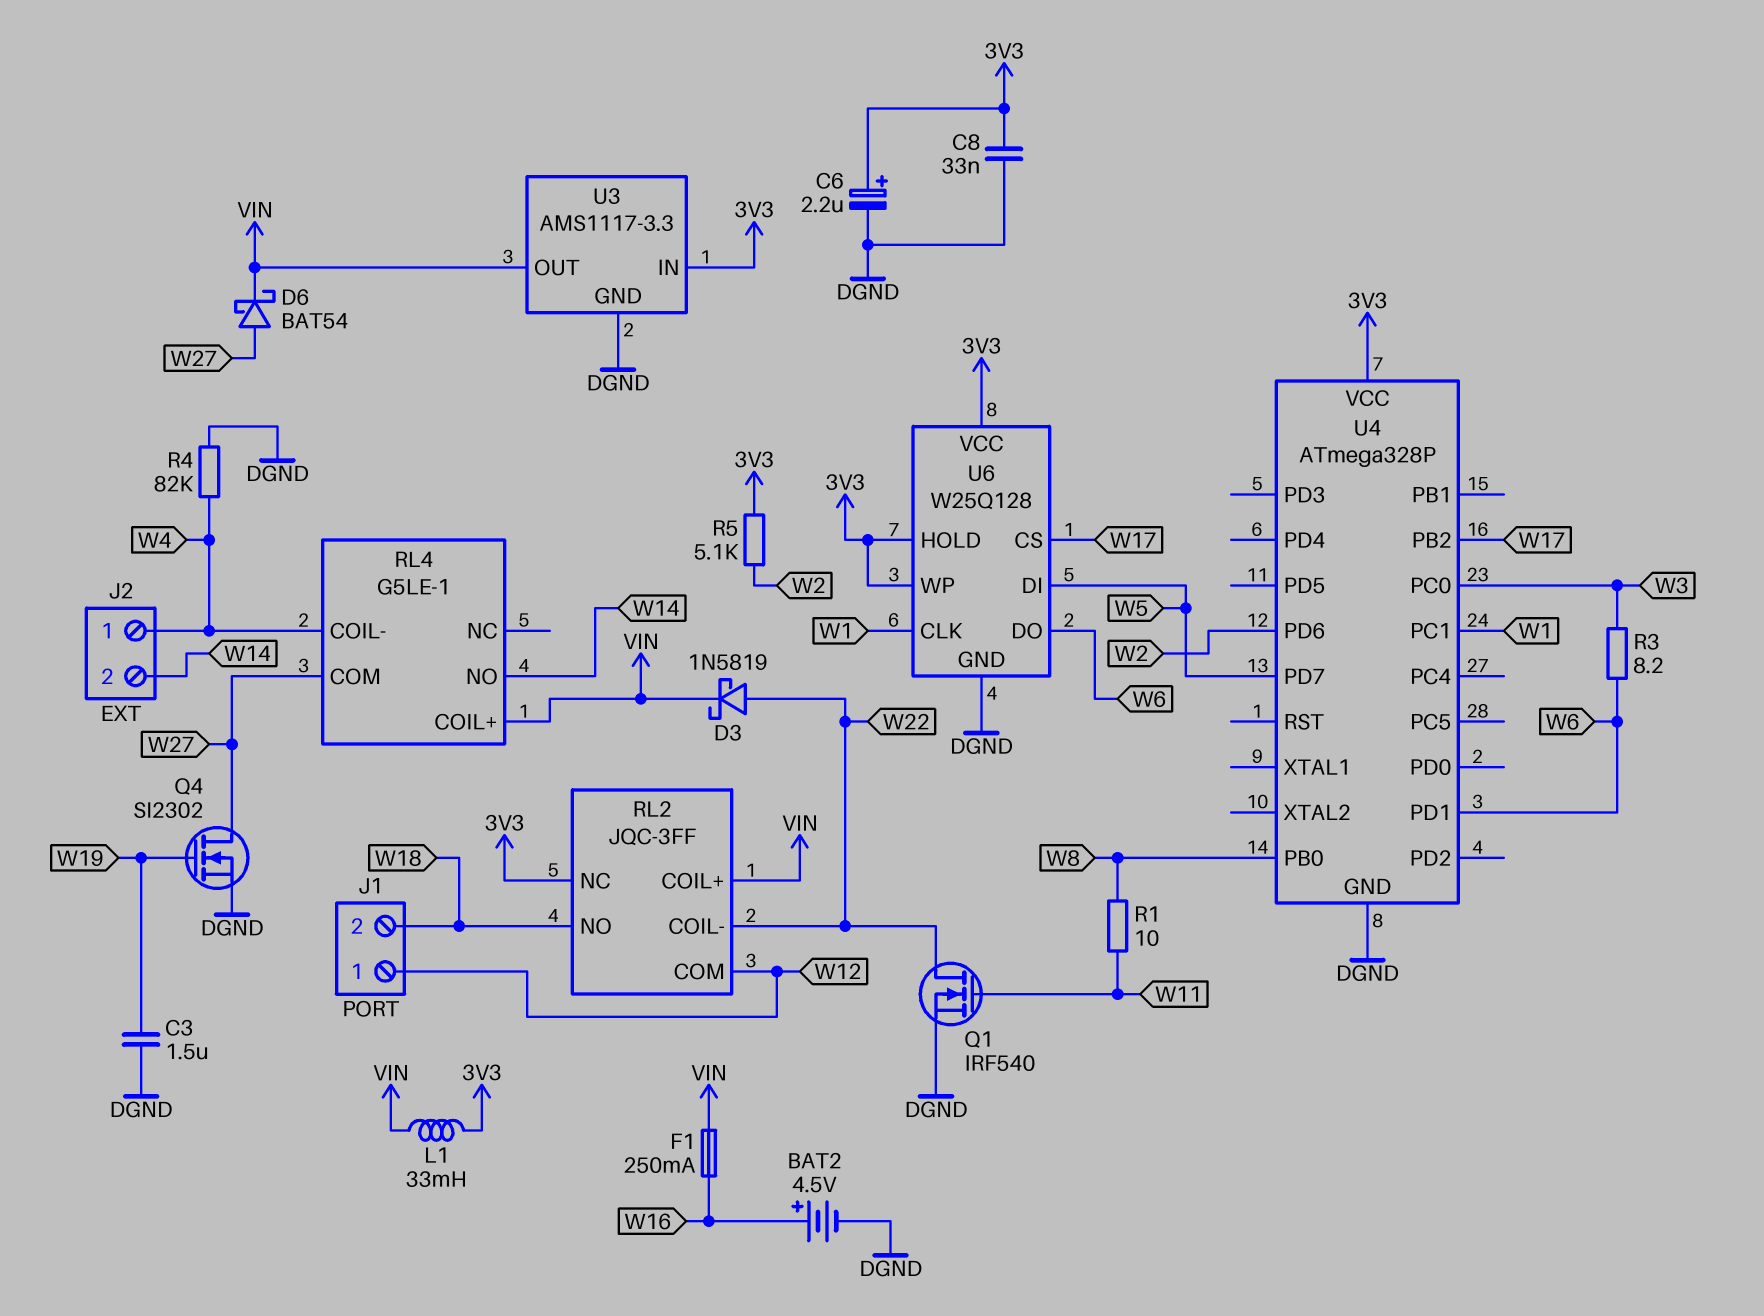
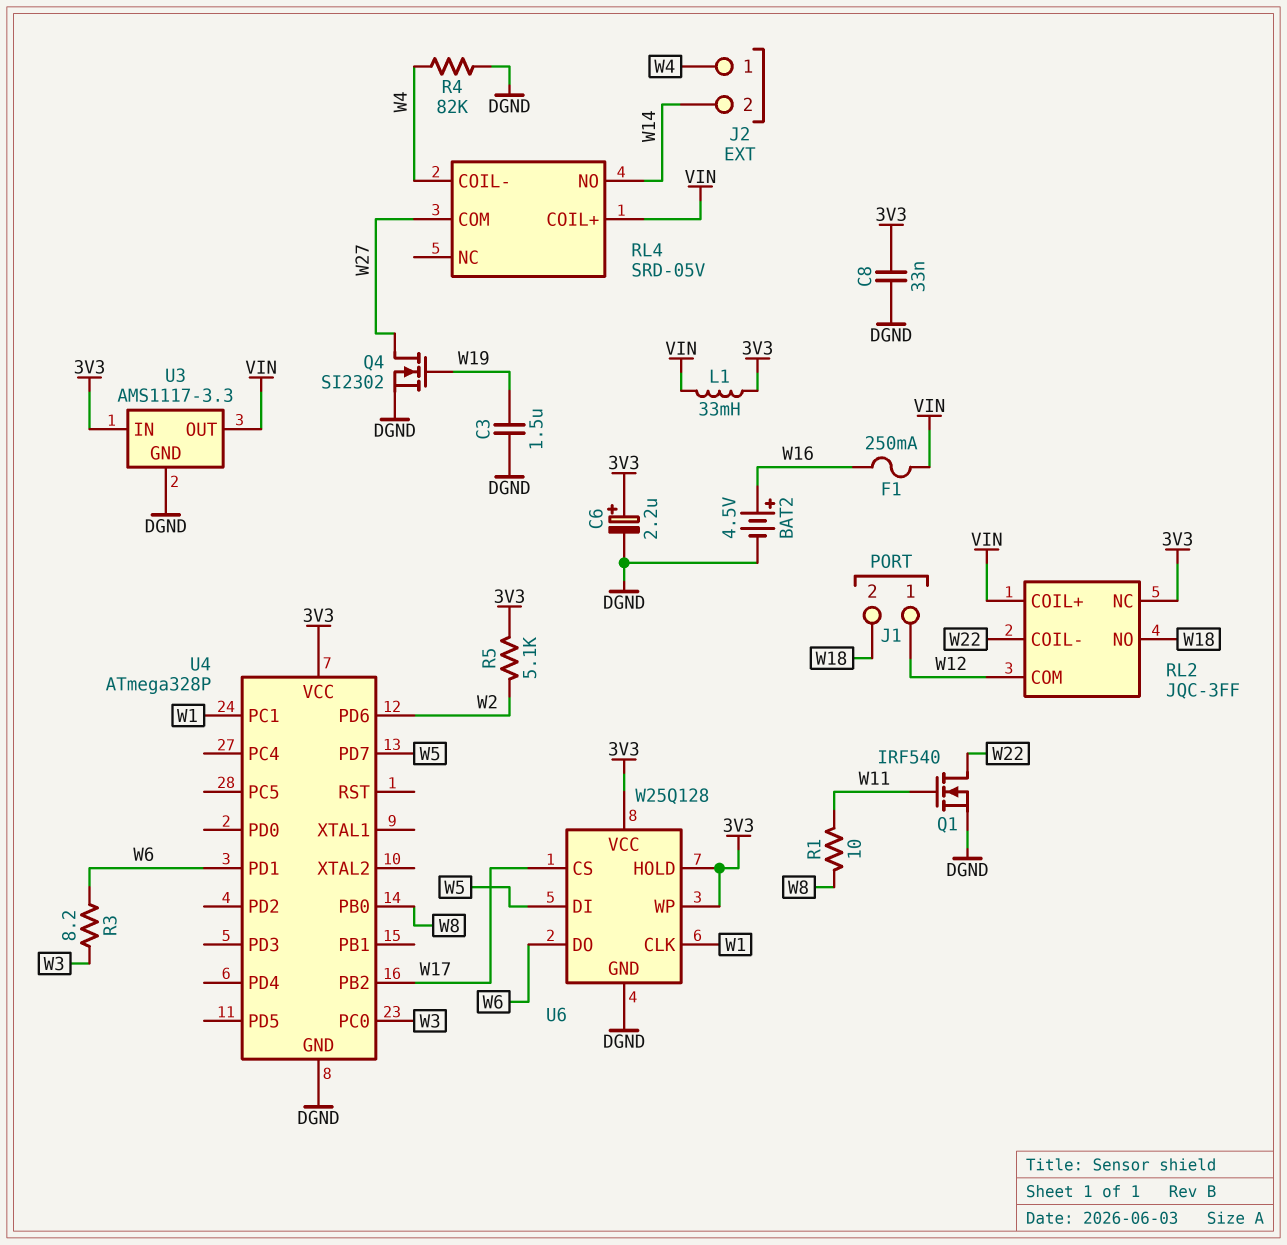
D3: schottky 1N5819 (A W22, K VIN) -> none
D6: schottky BAT54 (A W27, K VIN) -> none
RL4: G5LE-1 -> SRD-05V

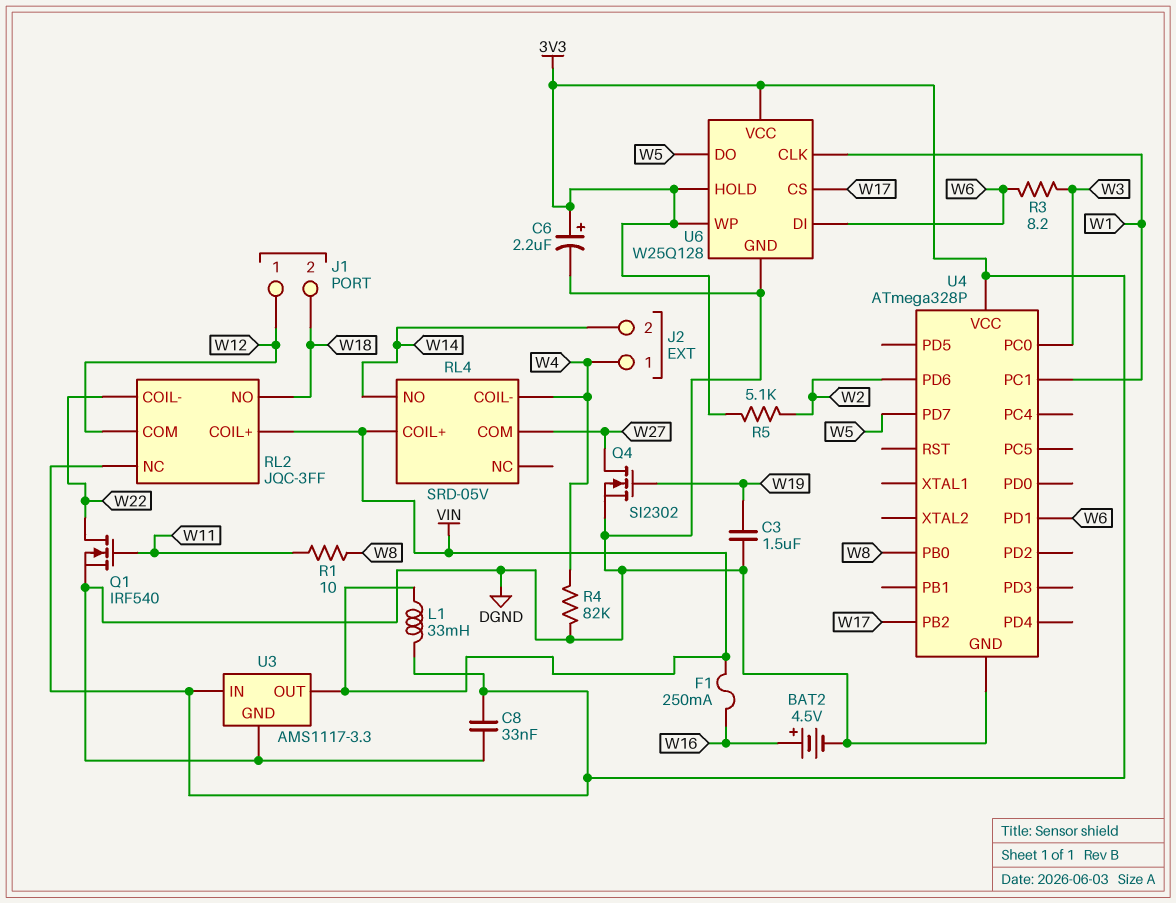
U6 pin DI: W5 -> W6
U6 pin DO: W6 -> W5

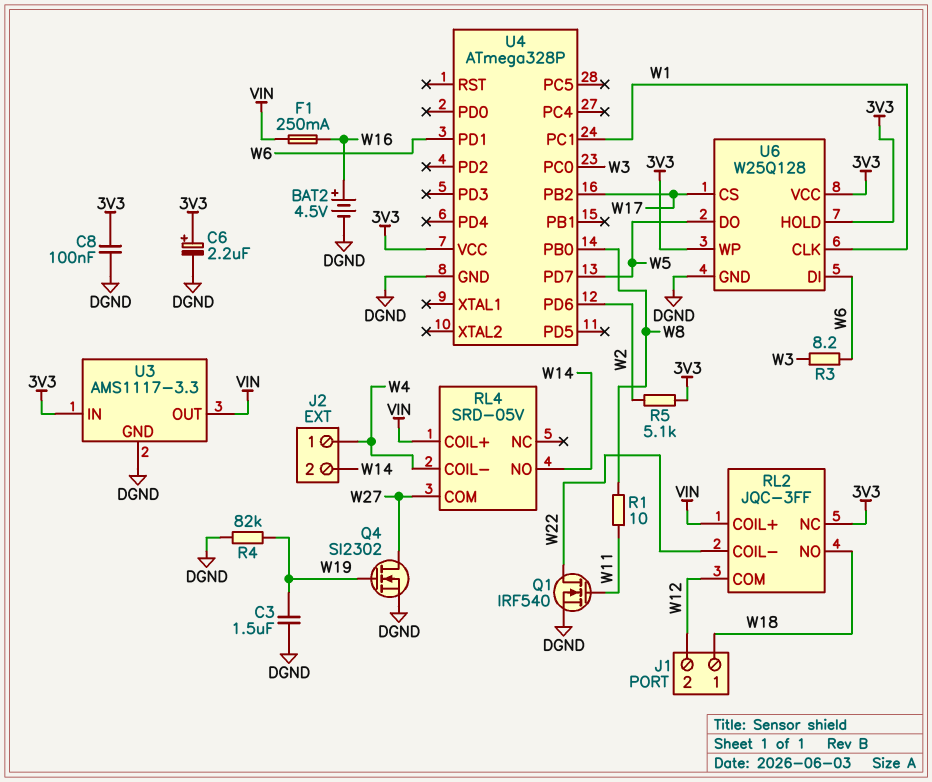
C8: 33nF (3V3, DGND) -> 100nF (3V3, DGND)
J1 pin 1: W12 -> W18
J1 pin 2: W18 -> W12
L1: 33mH (3V3, VIN) -> none
R4: 82k (DGND, W4) -> 82k (DGND, W19)

